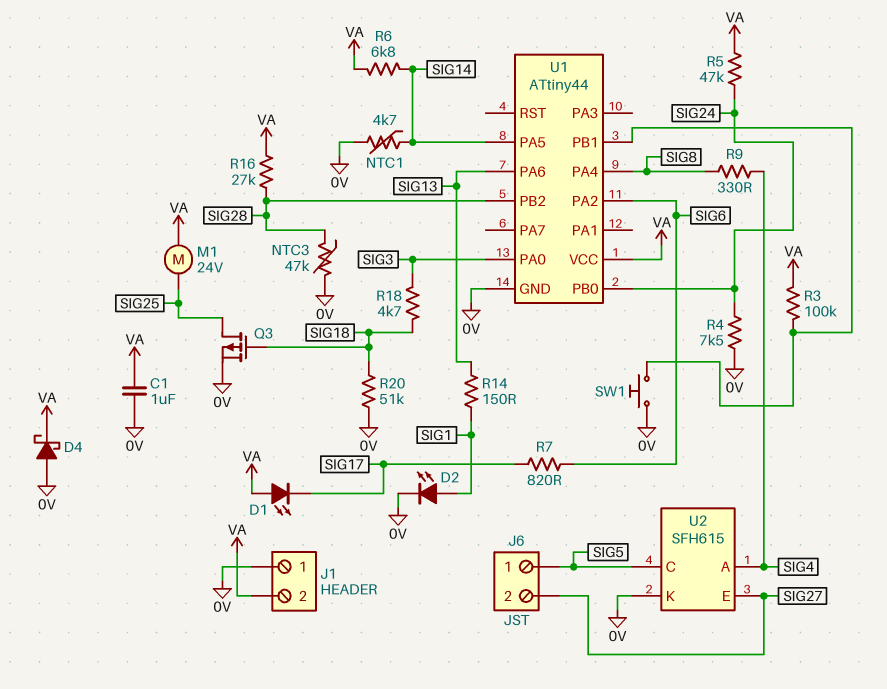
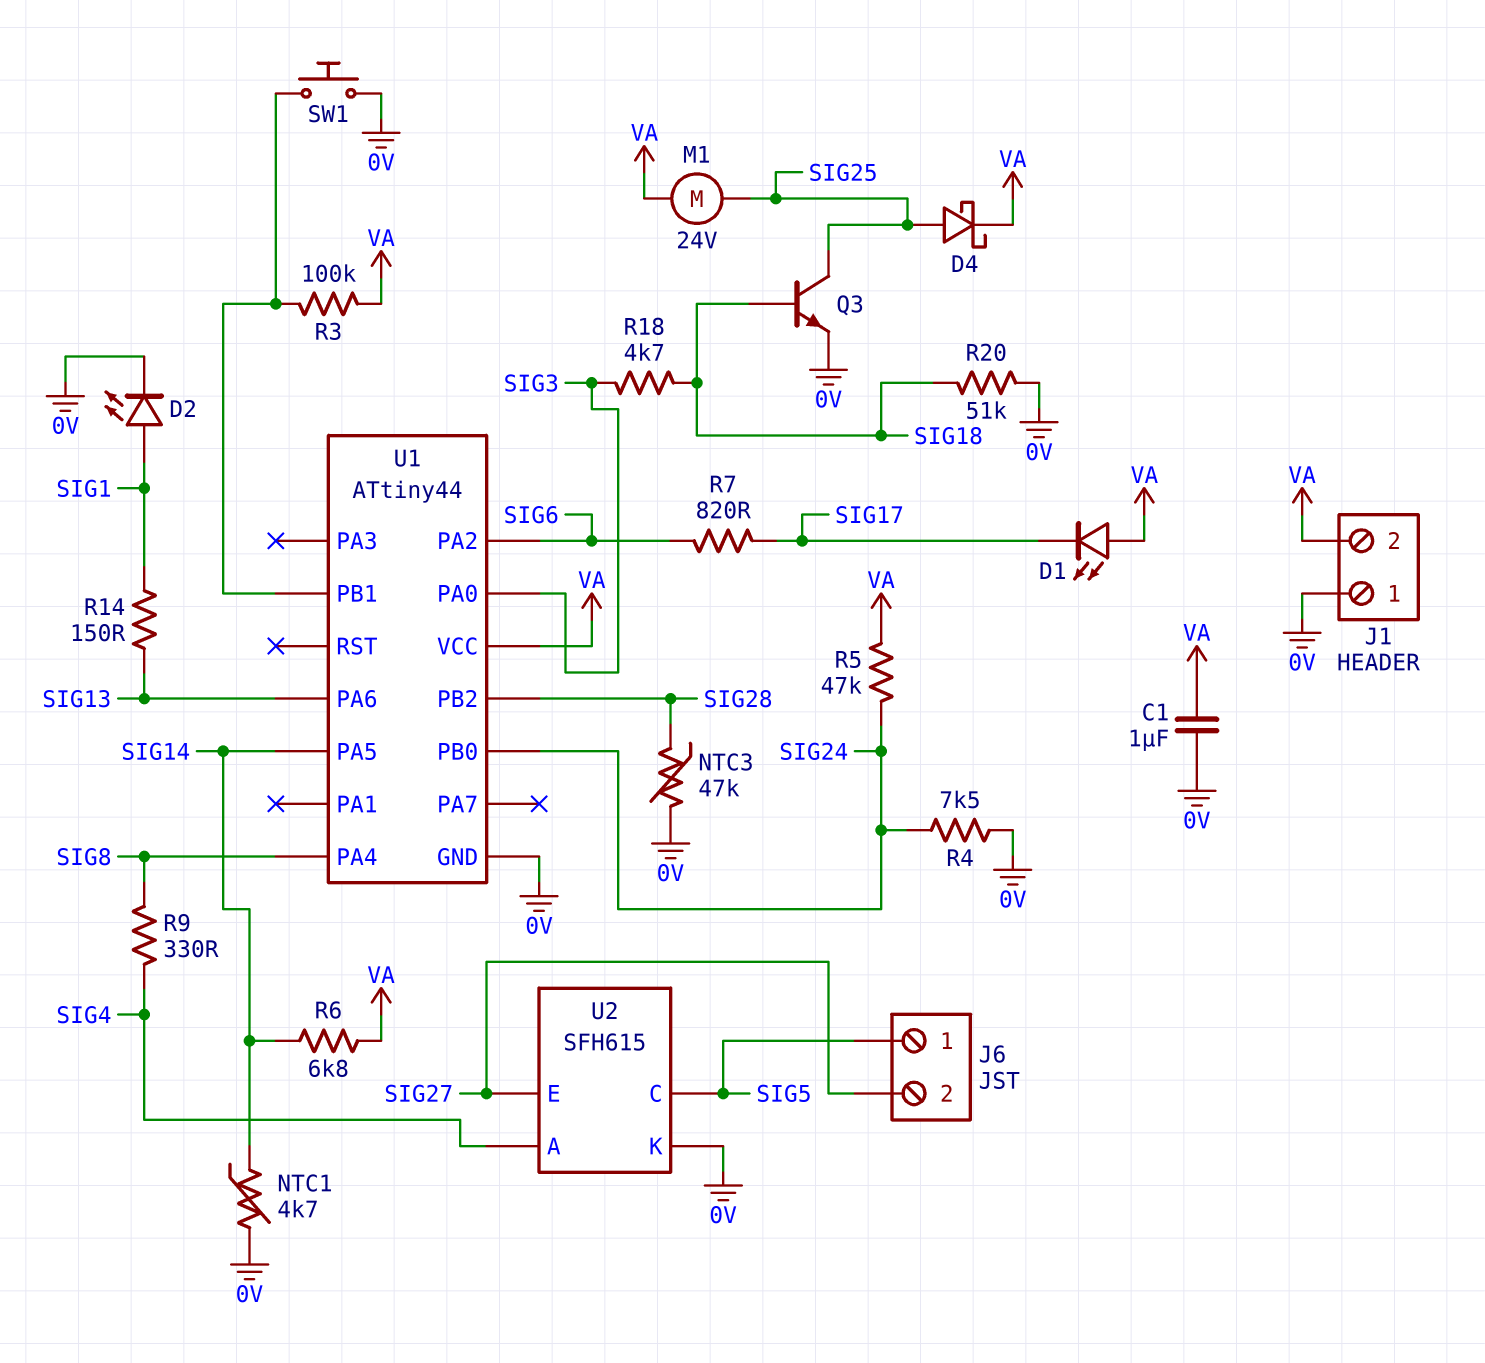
D4: schottky (A 0V, K VA) -> schottky (A SIG25, K VA)
Q3: PMOS (G SIG18, D SIG25, S 0V) -> NPN (B SIG18, C SIG25, E 0V)
R16: 27k (SIG28, VA) -> none

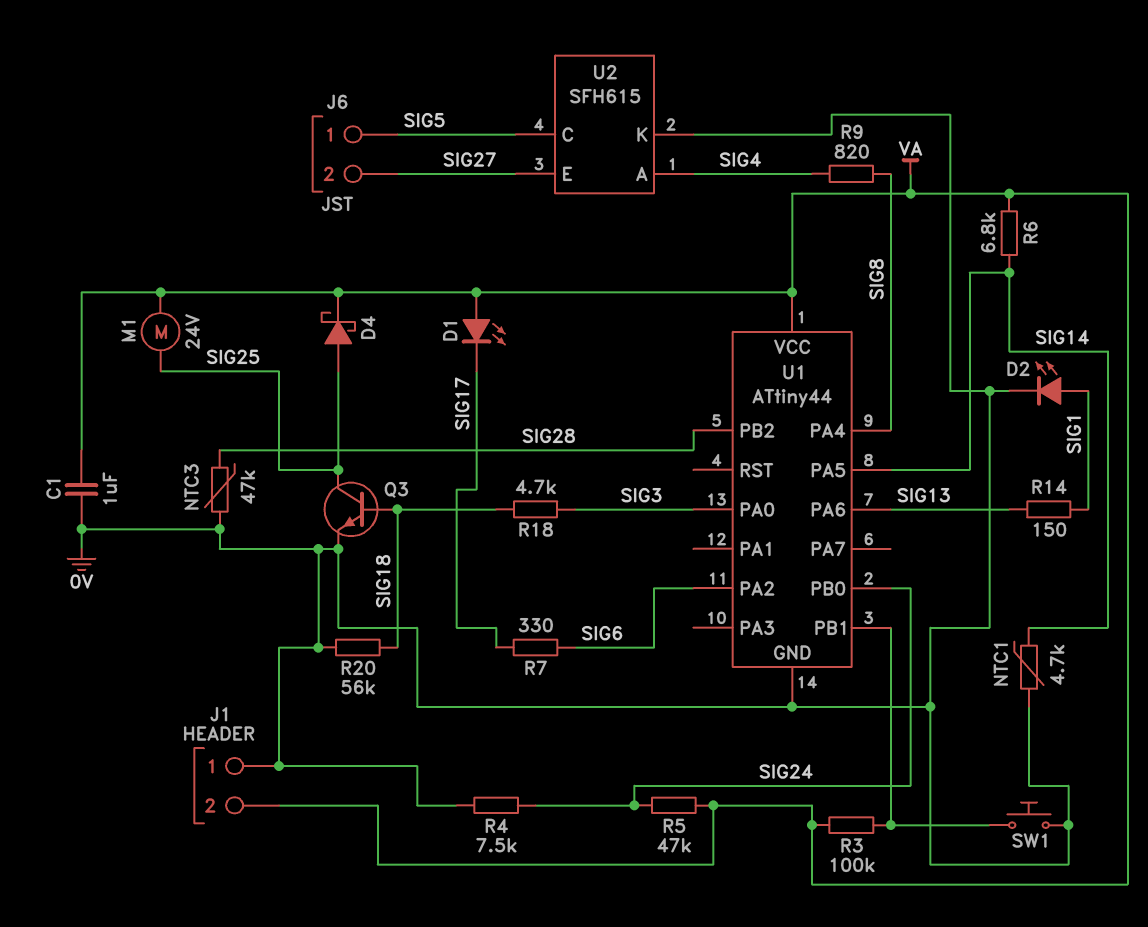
R7: 820 (SIG6, SIG17) -> 330 (SIG6, SIG17)
R9: 330 (SIG4, SIG8) -> 820 (SIG4, SIG8)
R20: 51k (0V, SIG18) -> 56k (0V, SIG18)

